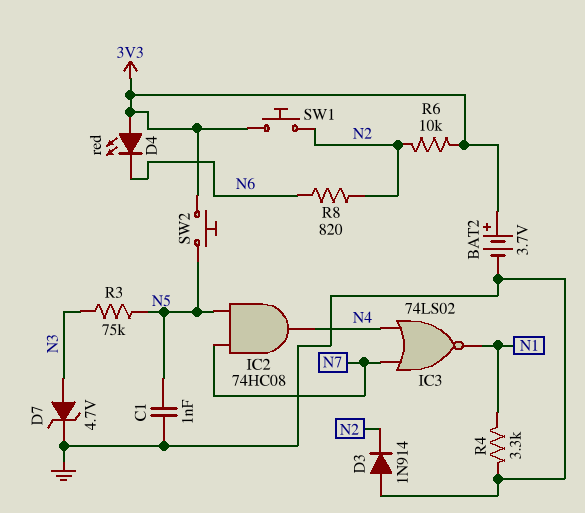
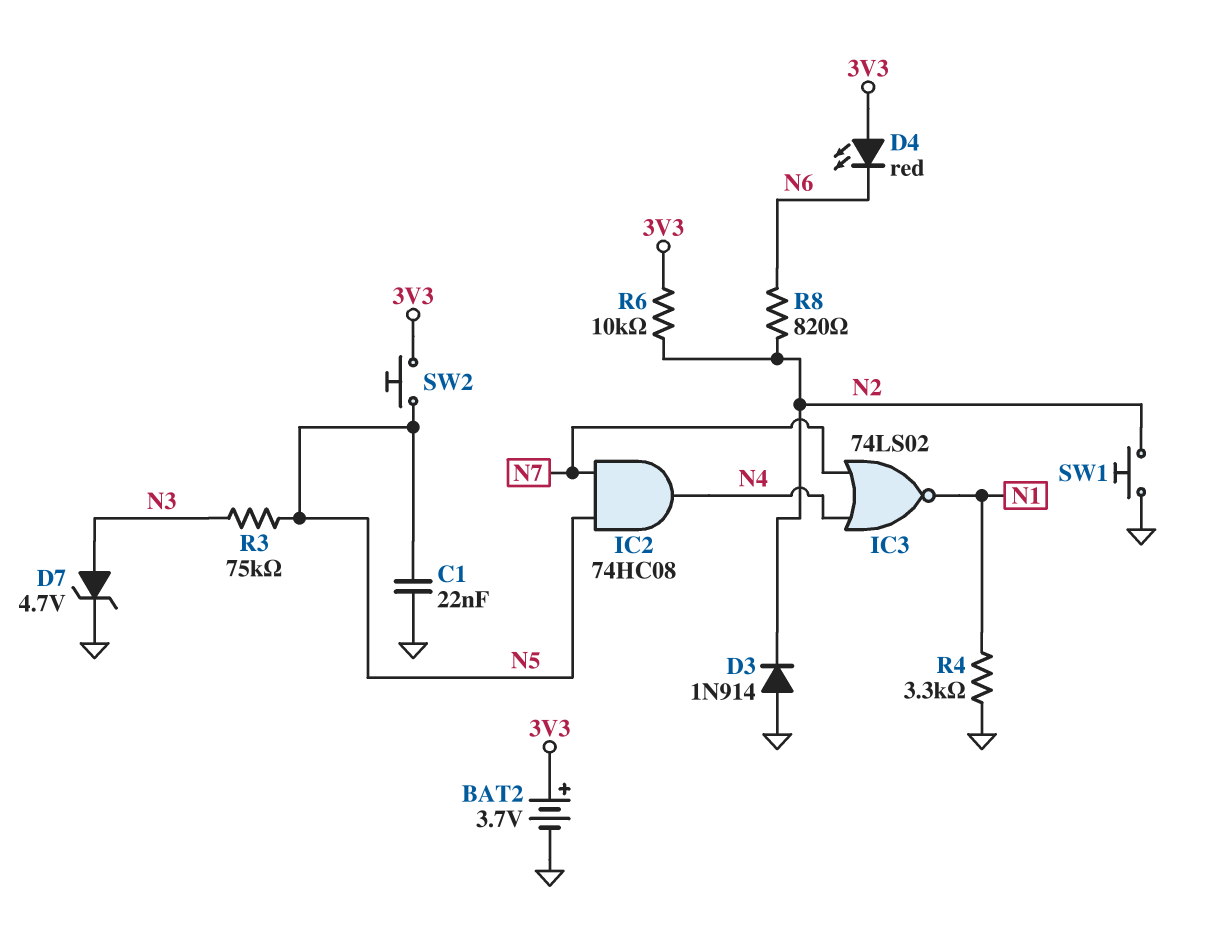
C1: 1nF (GND, N5) -> 22nF (GND, N5)
SW1: button (3V3, N2) -> button (GND, N2)

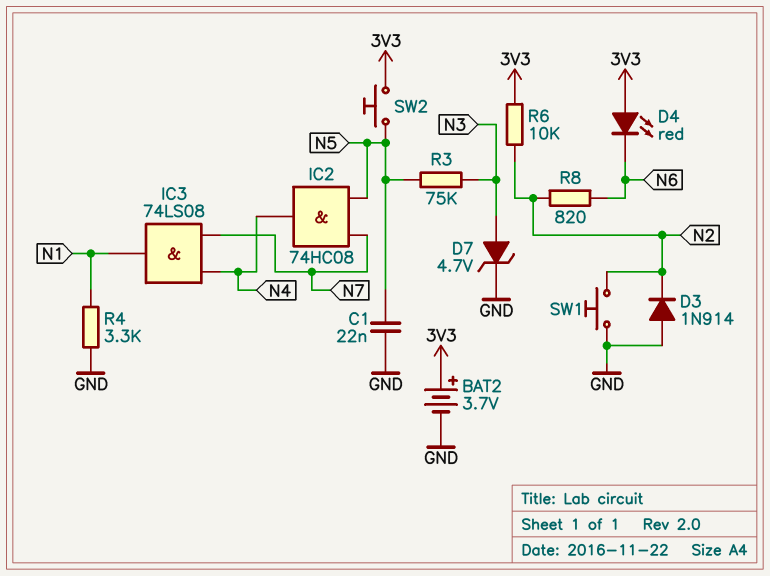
IC3: NOR 74LS02 (in N4, in N7, out N1) -> AND 74LS08 (in N4, in N7, out N1)

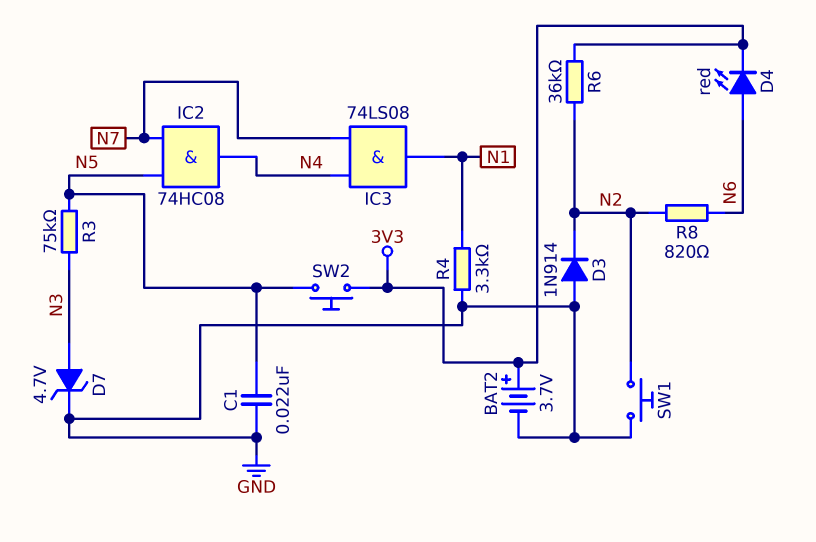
D4: LED red (A 3V3, K N6) -> LED red (A N6, K 3V3)
R6: 10k (3V3, N2) -> 36k (3V3, N2)

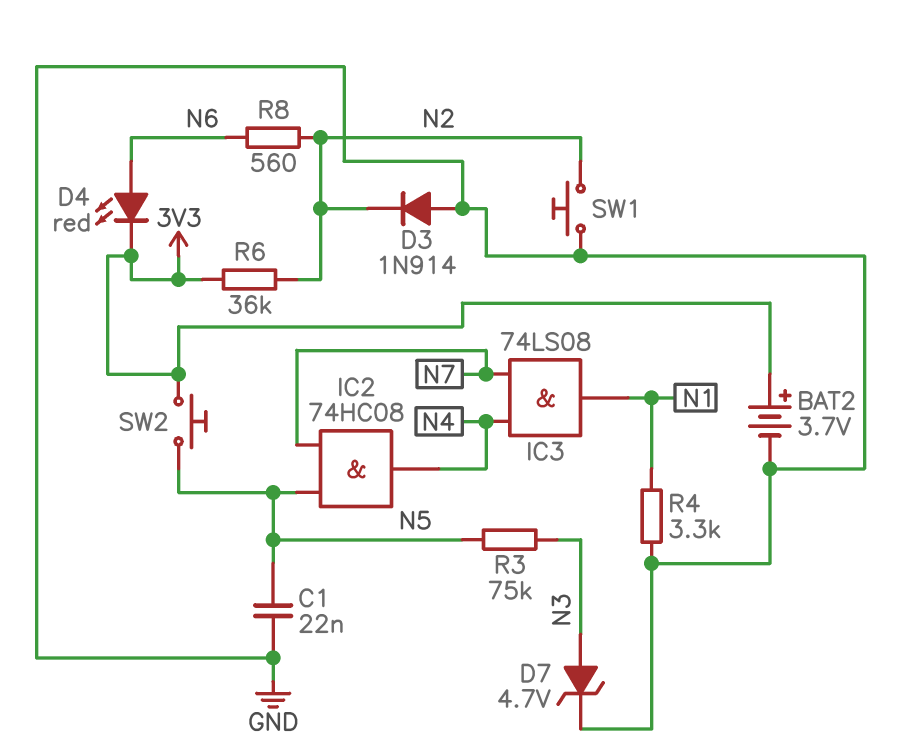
R8: 820 (N2, N6) -> 560 (N2, N6)

